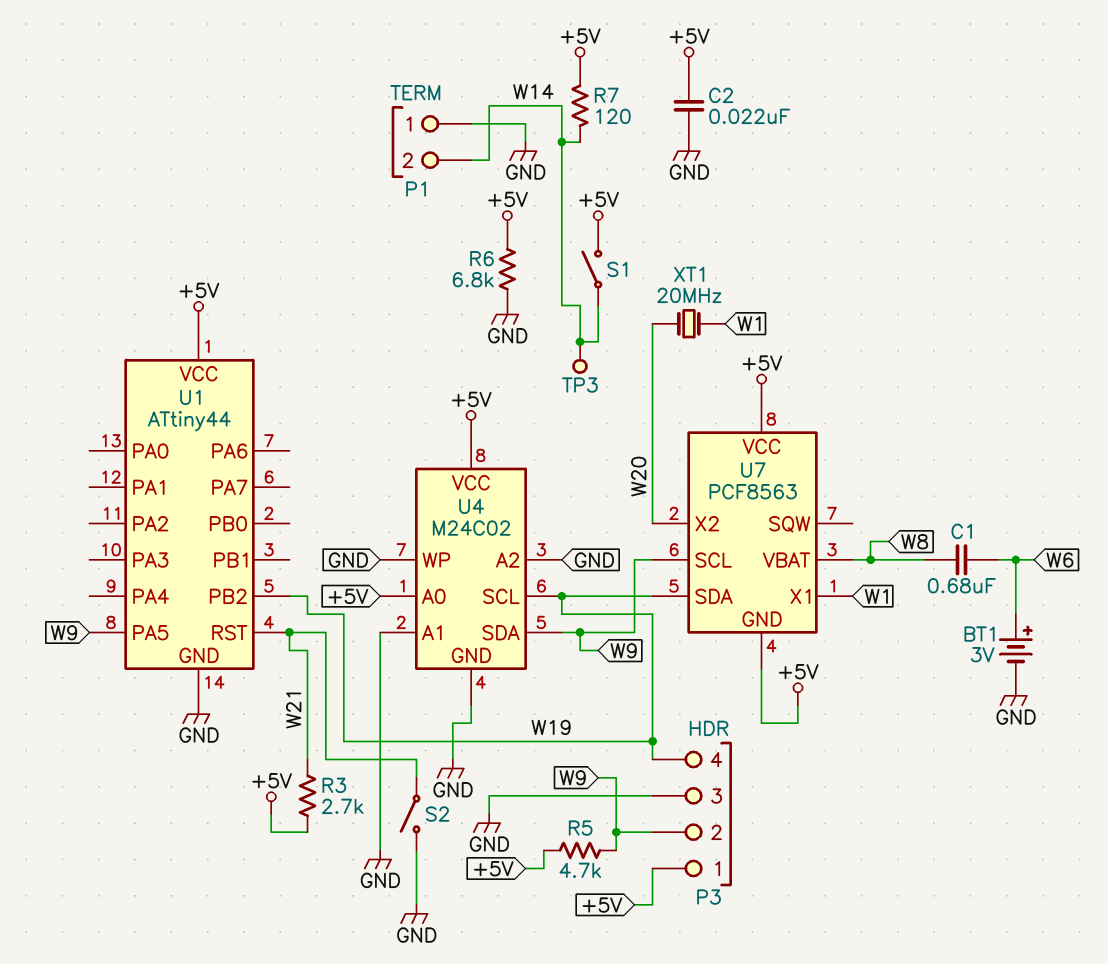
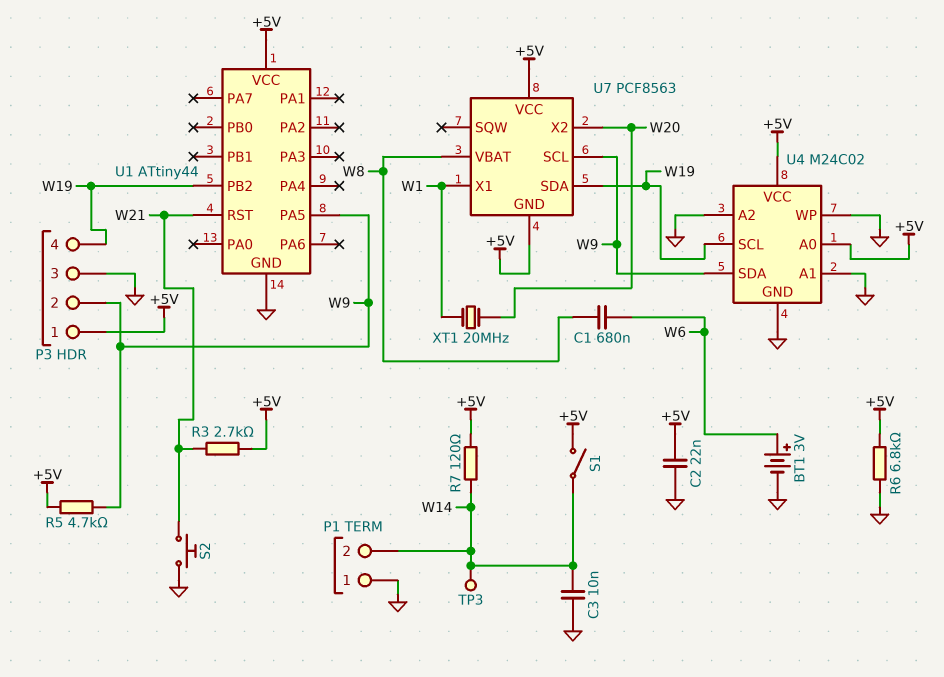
C3: none -> 10nF (GND, W14)
S2: switch (GND, W21) -> button (GND, W21)

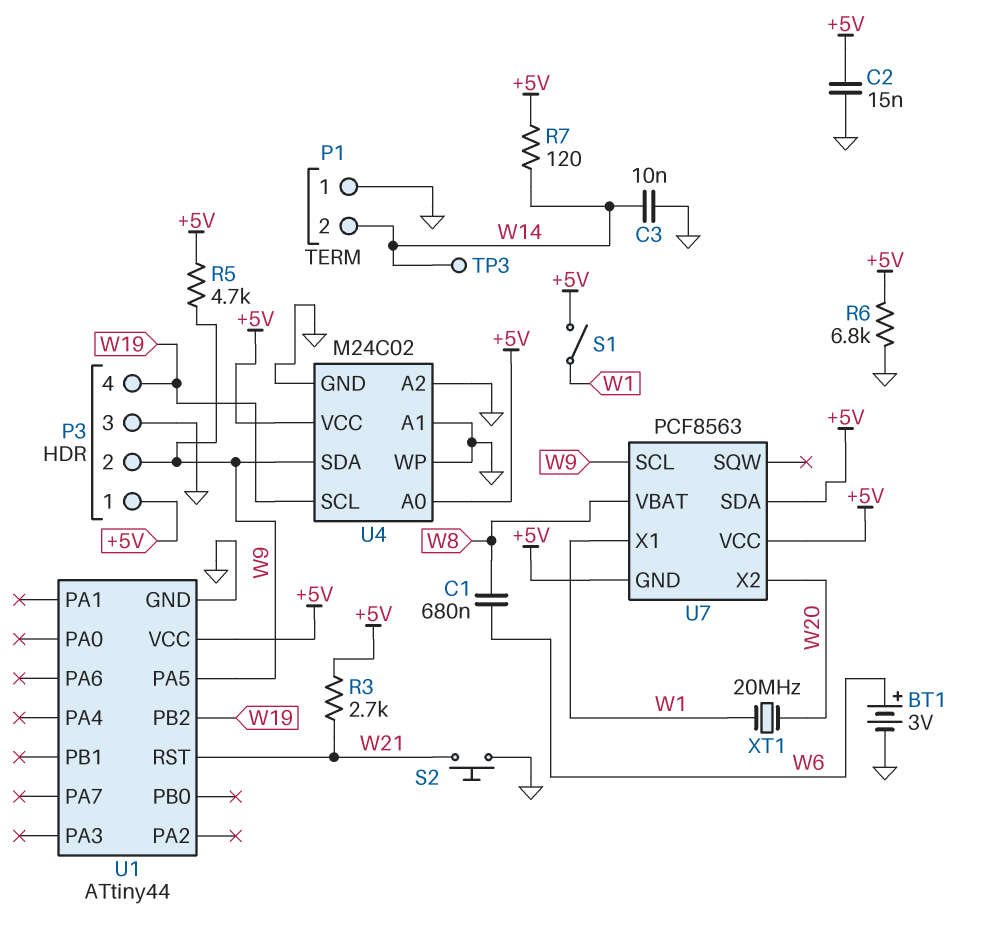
C2: 22nF (+5V, GND) -> 15nF (+5V, GND)
S1: switch (+5V, W14) -> switch (+5V, W1)
U7 pin SDA: W19 -> +5V

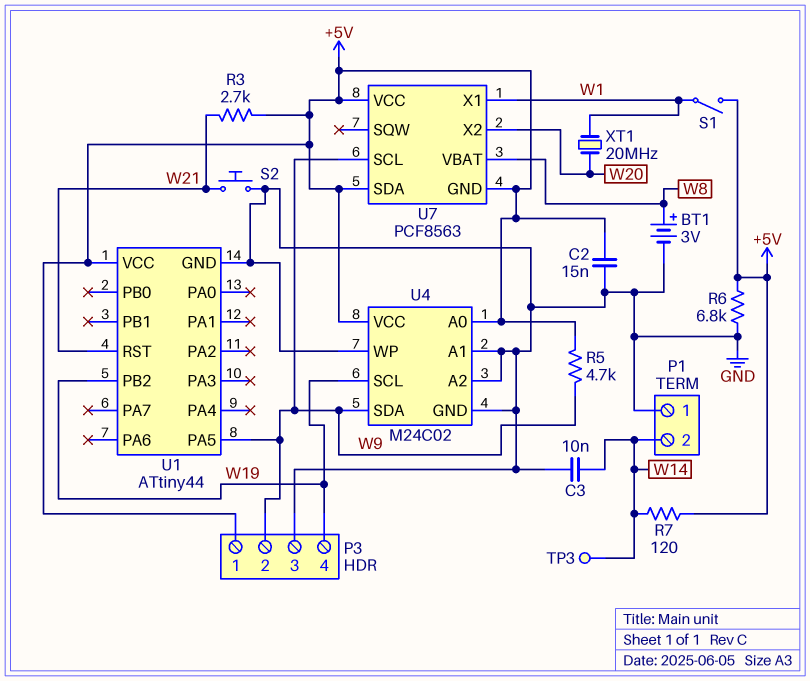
BT1: 3V (plus W6, minus GND) -> 3V (plus W8, minus GND)
C1: 680nF (W6, W8) -> none

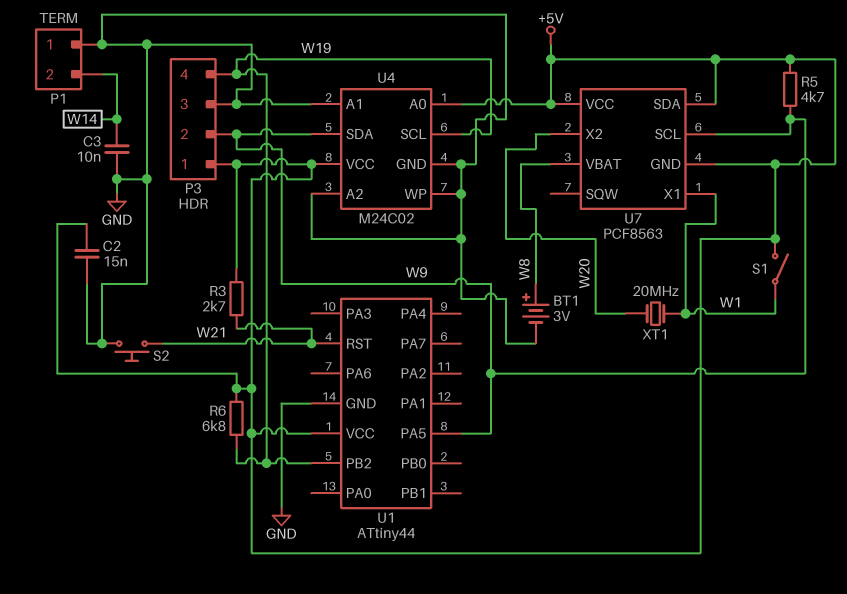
R6: 6.8k (+5V, GND) -> 6.8k (+5V, W19)
R7: 120 (+5V, W14) -> none
TP3: test point (W14) -> none

